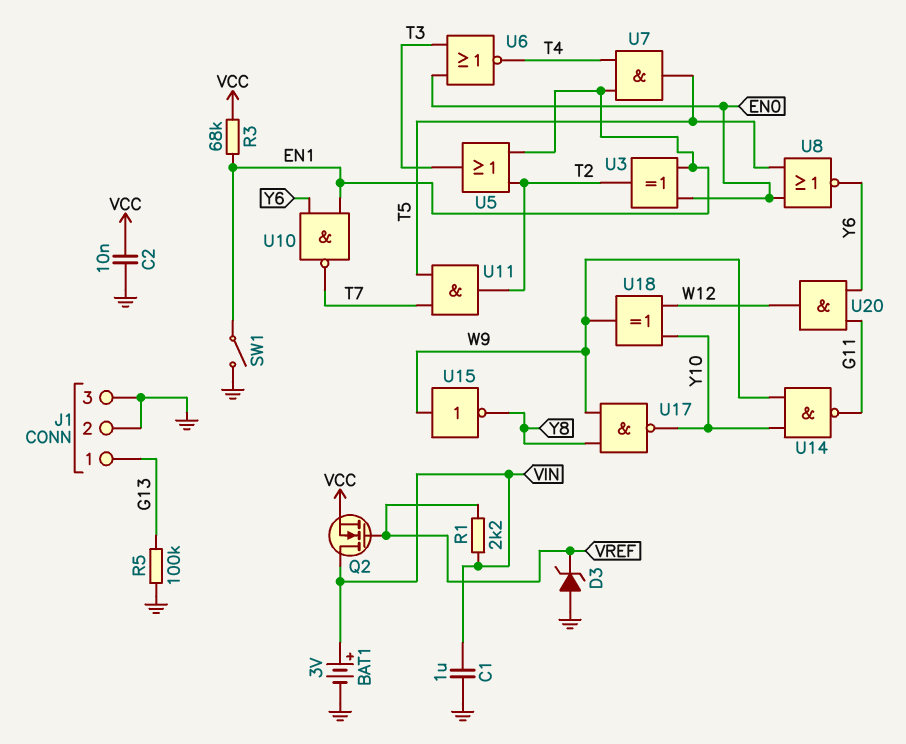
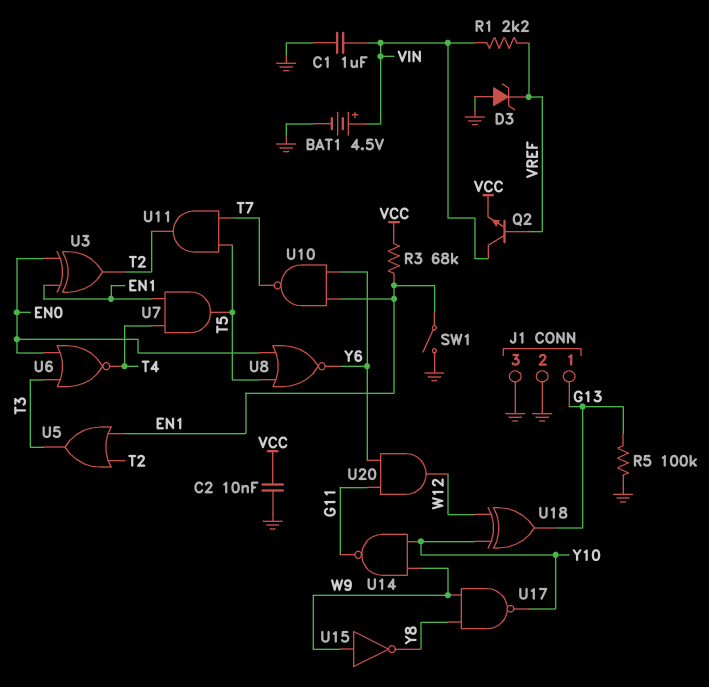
BAT1: 3V (plus VIN, minus GND) -> 4.5V (plus VIN, minus GND)
Q2: NMOS (G VREF, D VIN, S VCC) -> NPN (B VREF, C VIN, E VCC)
U18: XOR (in W12, in Y10, out W9) -> XOR (in W12, in Y10, out G13)

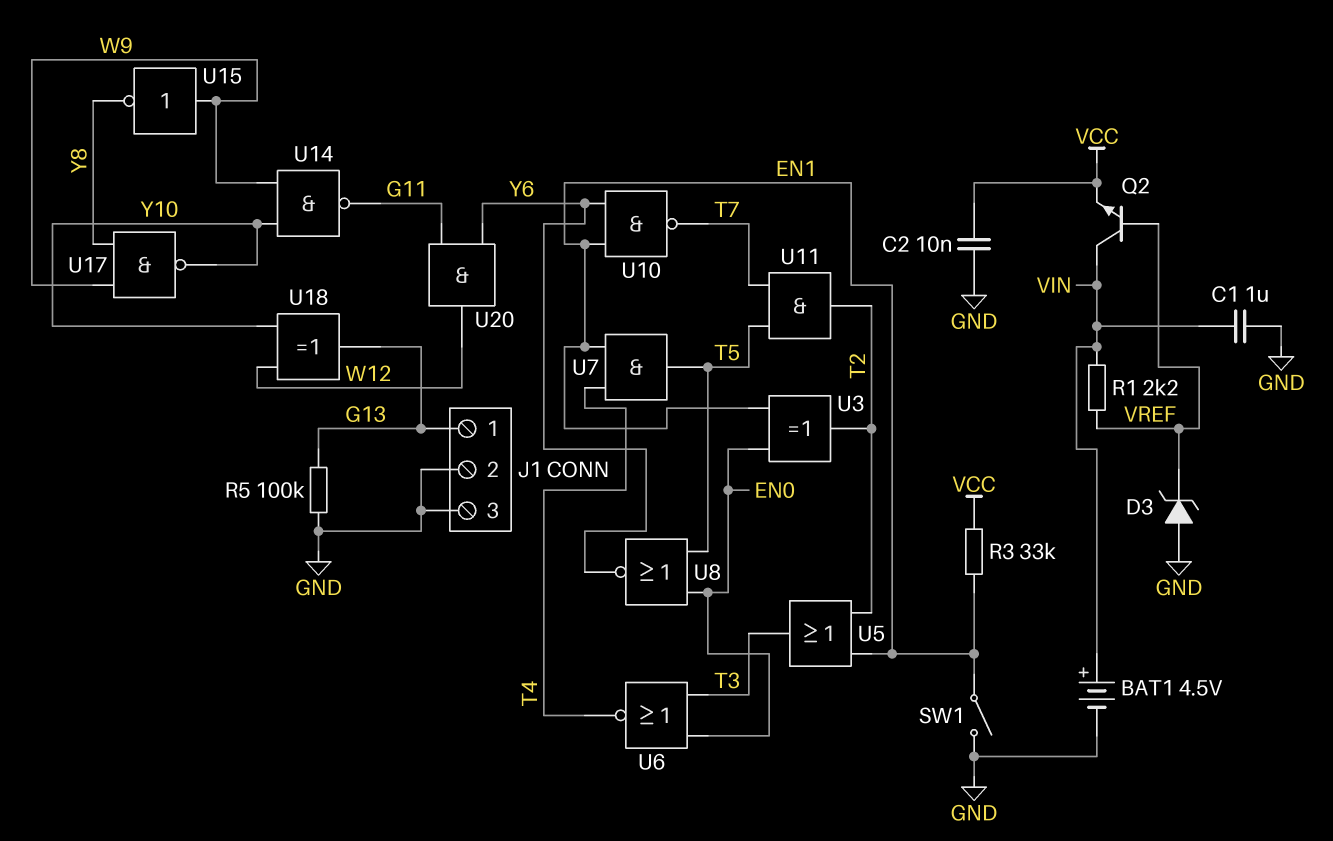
R3: 68k (EN1, VCC) -> 33k (EN1, VCC)

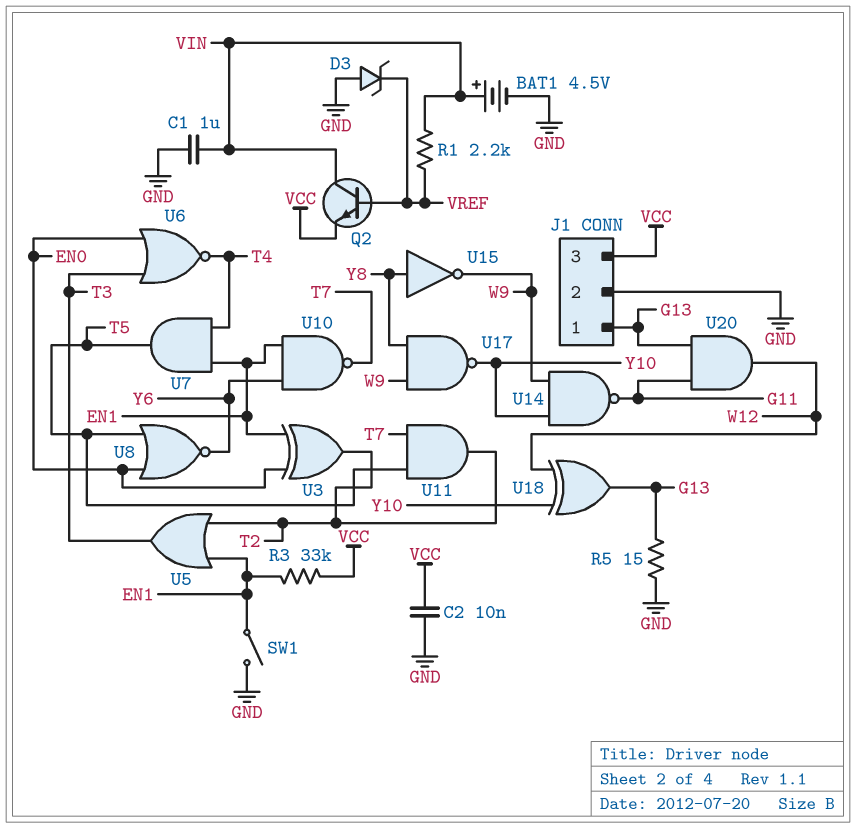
J1 pin 3: GND -> VCC
R5: 100k (G13, GND) -> 15 (G13, GND)
U15: NOT (in W9, out Y8) -> NOT (in Y8, out W9)
U20: AND (in G11, in Y6, out W12) -> AND (in G11, in G13, out W12)

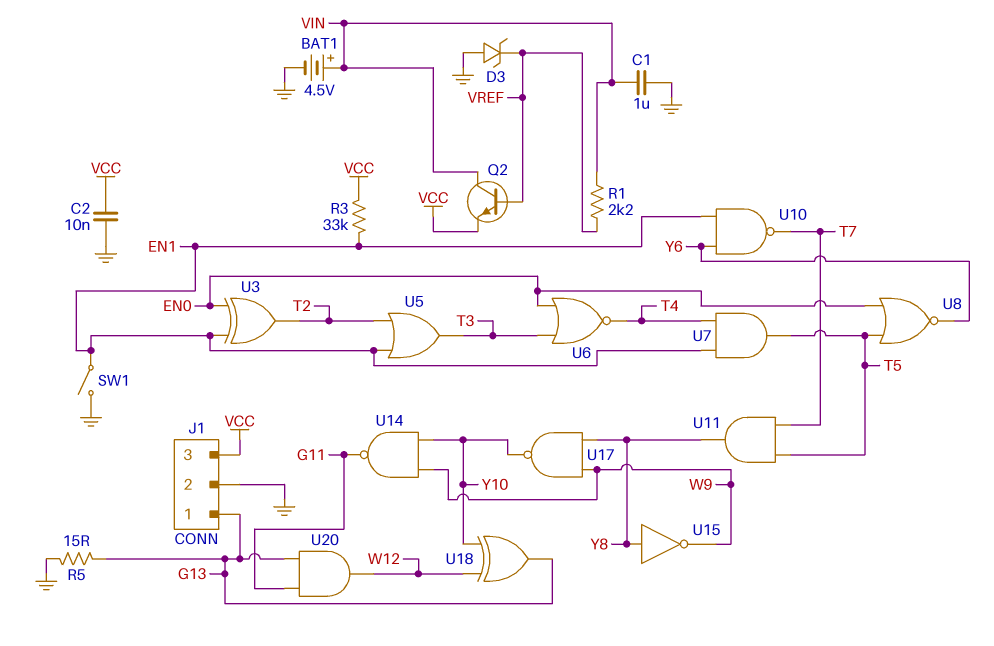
U11: AND (in T5, in T7, out T2) -> AND (in T5, in T7, out Y8)

